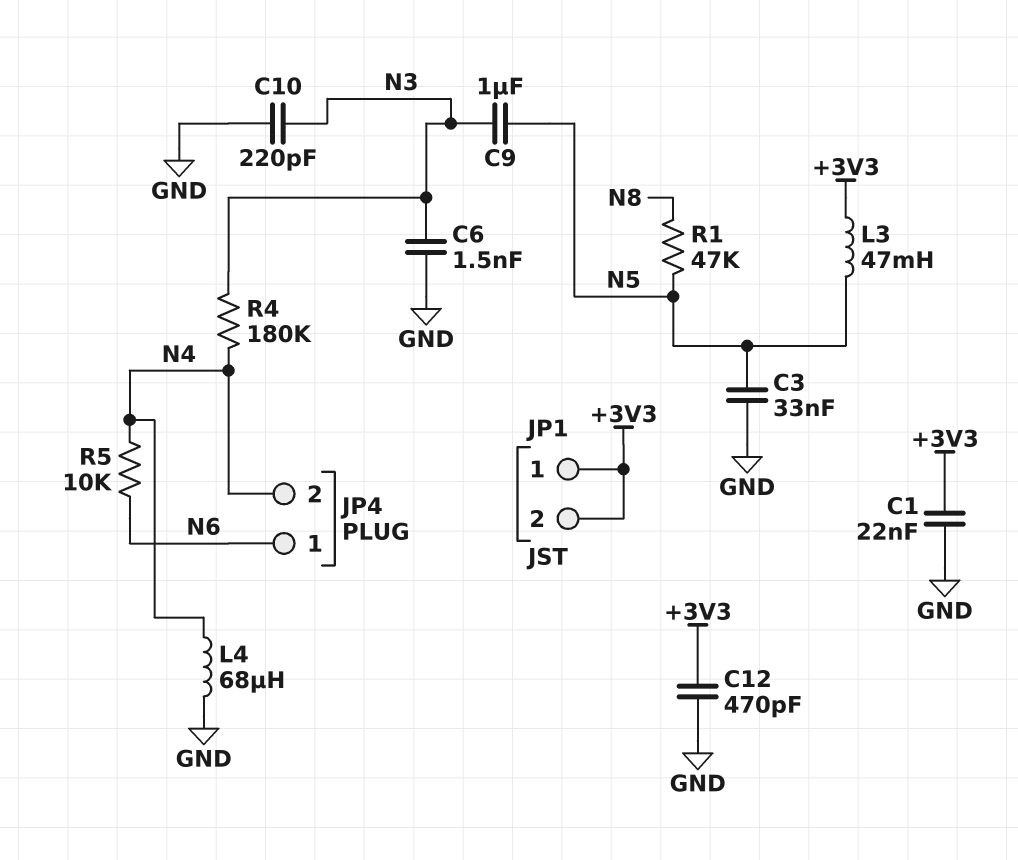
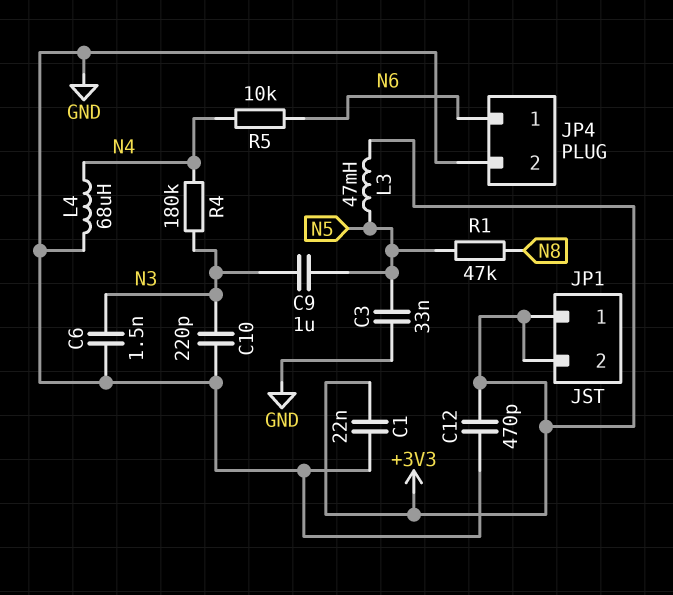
JP4 pin 2: N4 -> GND

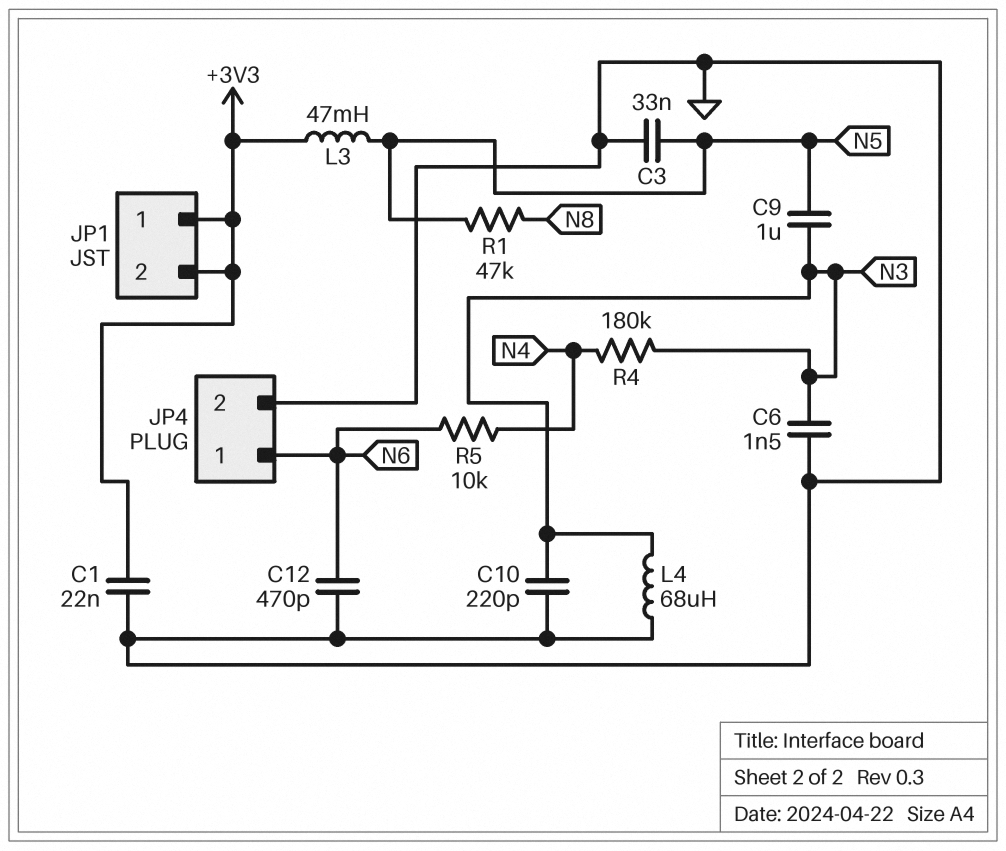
C12: 470pF (+3V3, GND) -> 470pF (GND, N6)
L4: 68uH (GND, N4) -> 68uH (GND, N3)

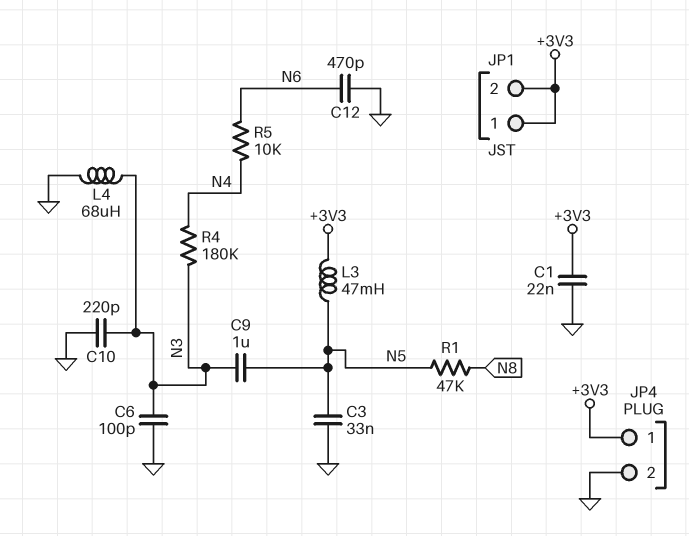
C6: 1.5nF (GND, N3) -> 100pF (GND, N3)
JP4 pin 1: N6 -> +3V3

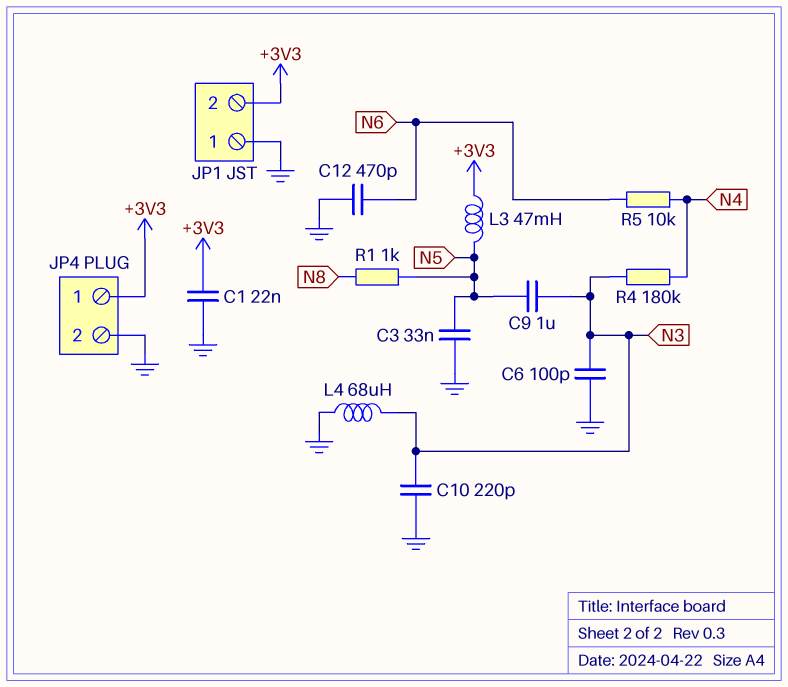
JP1 pin 1: +3V3 -> GND
R1: 47k (N5, N8) -> 1k (N5, N8)

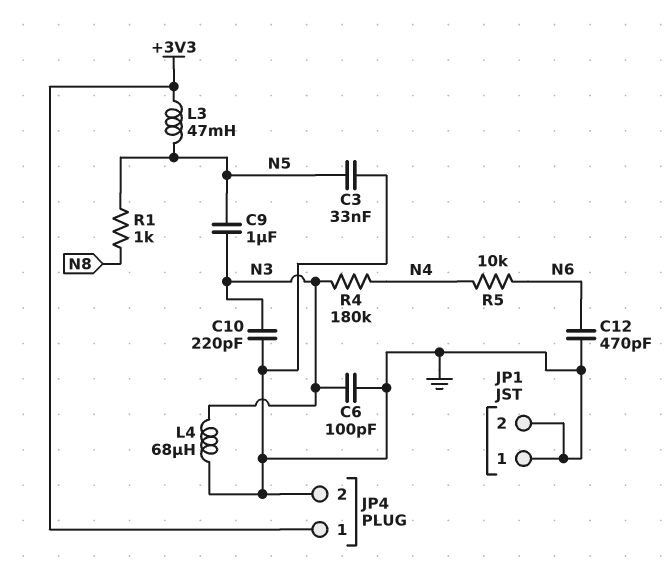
C1: 22nF (+3V3, GND) -> none
JP1 pin 2: +3V3 -> GND

